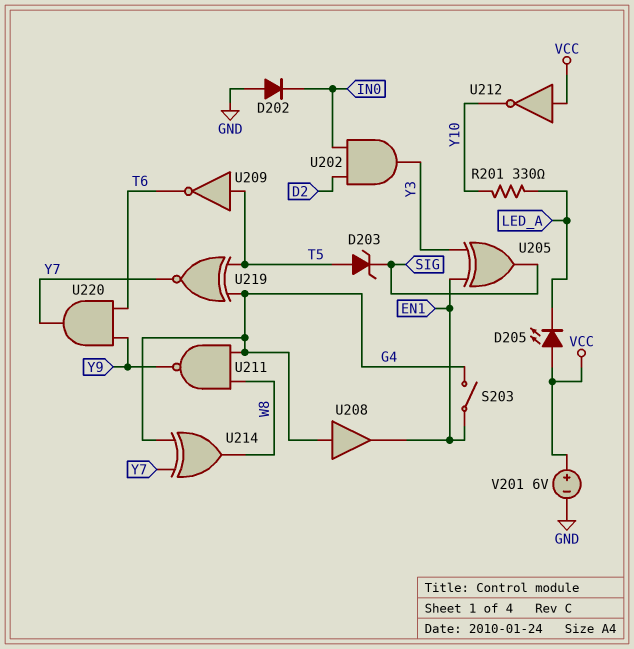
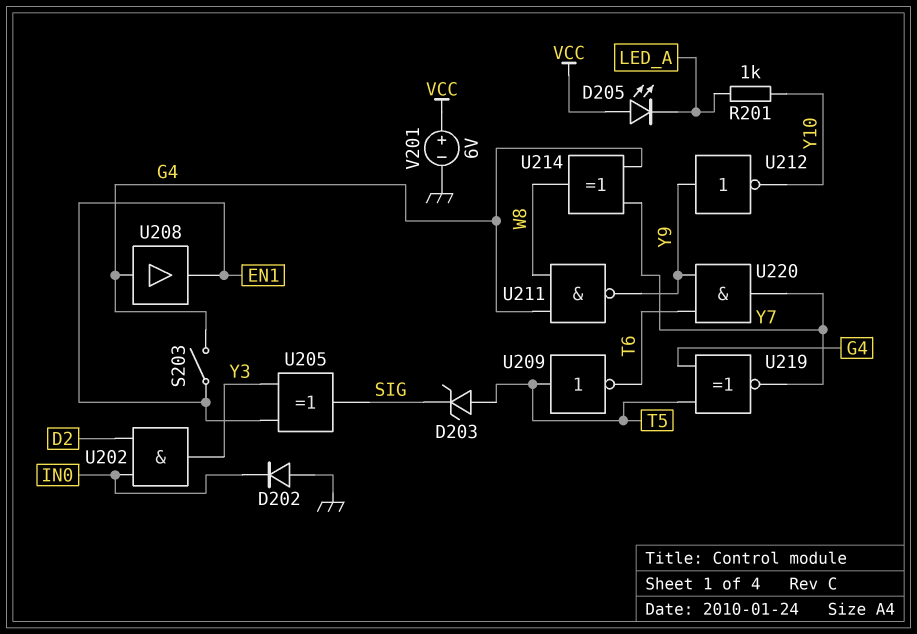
R201: 330 (LED_A, Y10) -> 1k (LED_A, Y10)
U212: NOT (in VCC, out Y10) -> NOT (in Y9, out Y10)

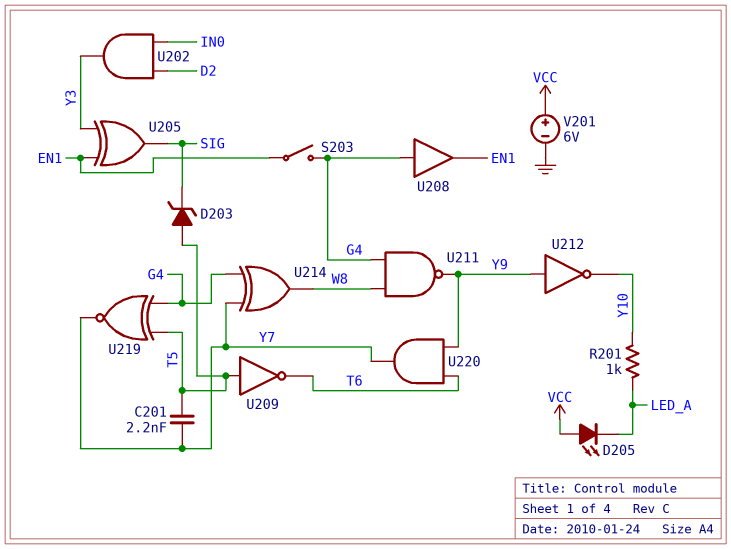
C201: none -> 2.2nF (T5, Y7)
D202: diode (A GND, K IN0) -> none

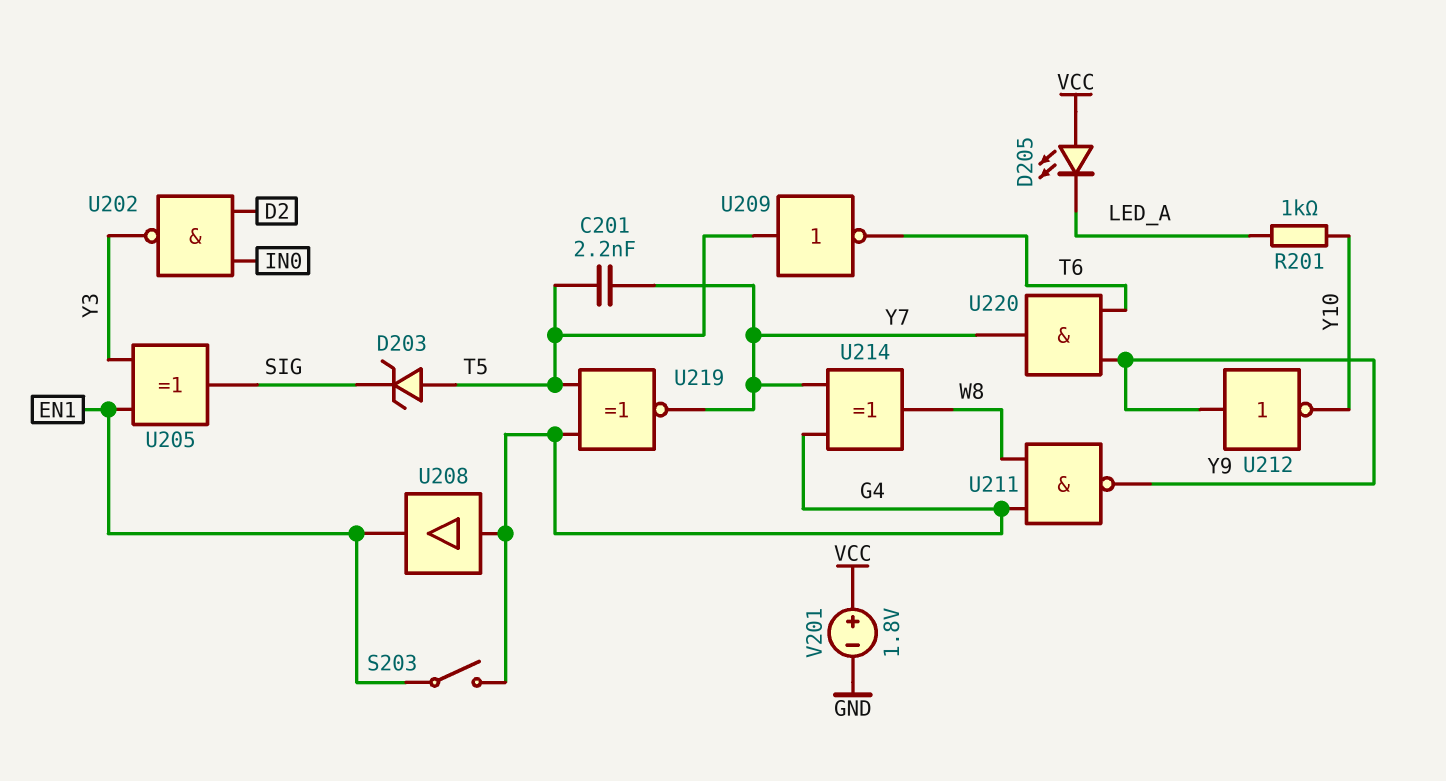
U202: AND (in D2, in IN0, out Y3) -> NAND (in D2, in IN0, out Y3)
V201: 6V (plus VCC, minus GND) -> 1.8V (plus VCC, minus GND)

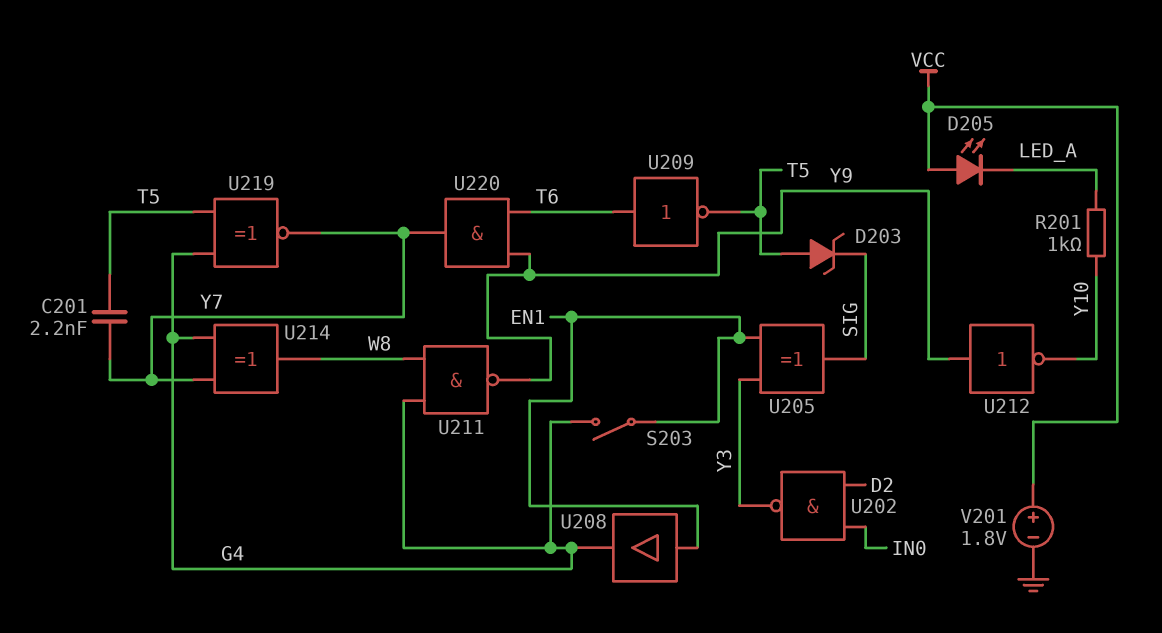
U208: buffer (in G4, out EN1) -> buffer (in EN1, out G4)
U209: NOT (in T5, out T6) -> NOT (in T6, out T5)

